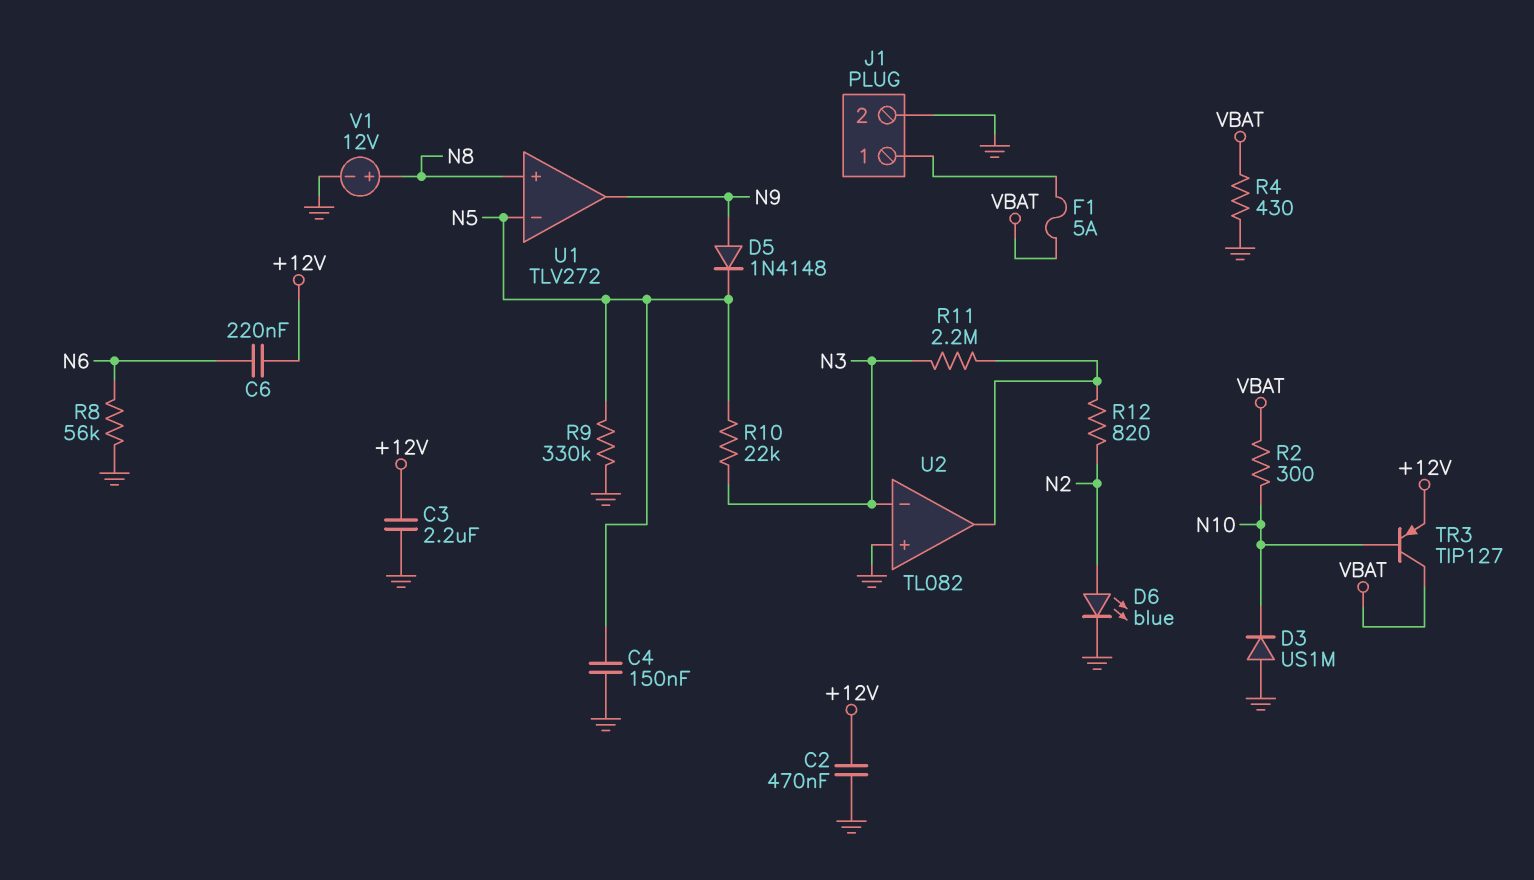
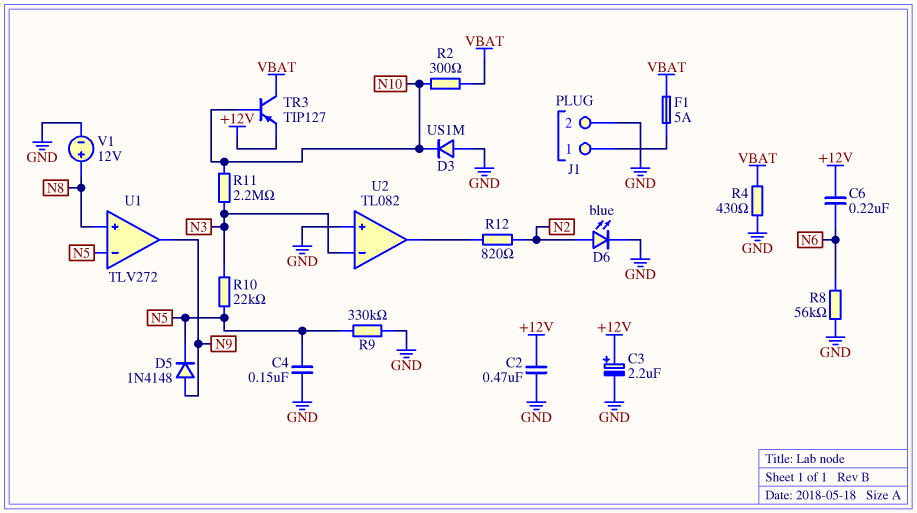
C3: 2.2uF (+12V, GND) -> 2.2uF (plus +12V, minus GND)
R11: 2.2M (N3, U2/out) -> 2.2M (N3, N10)

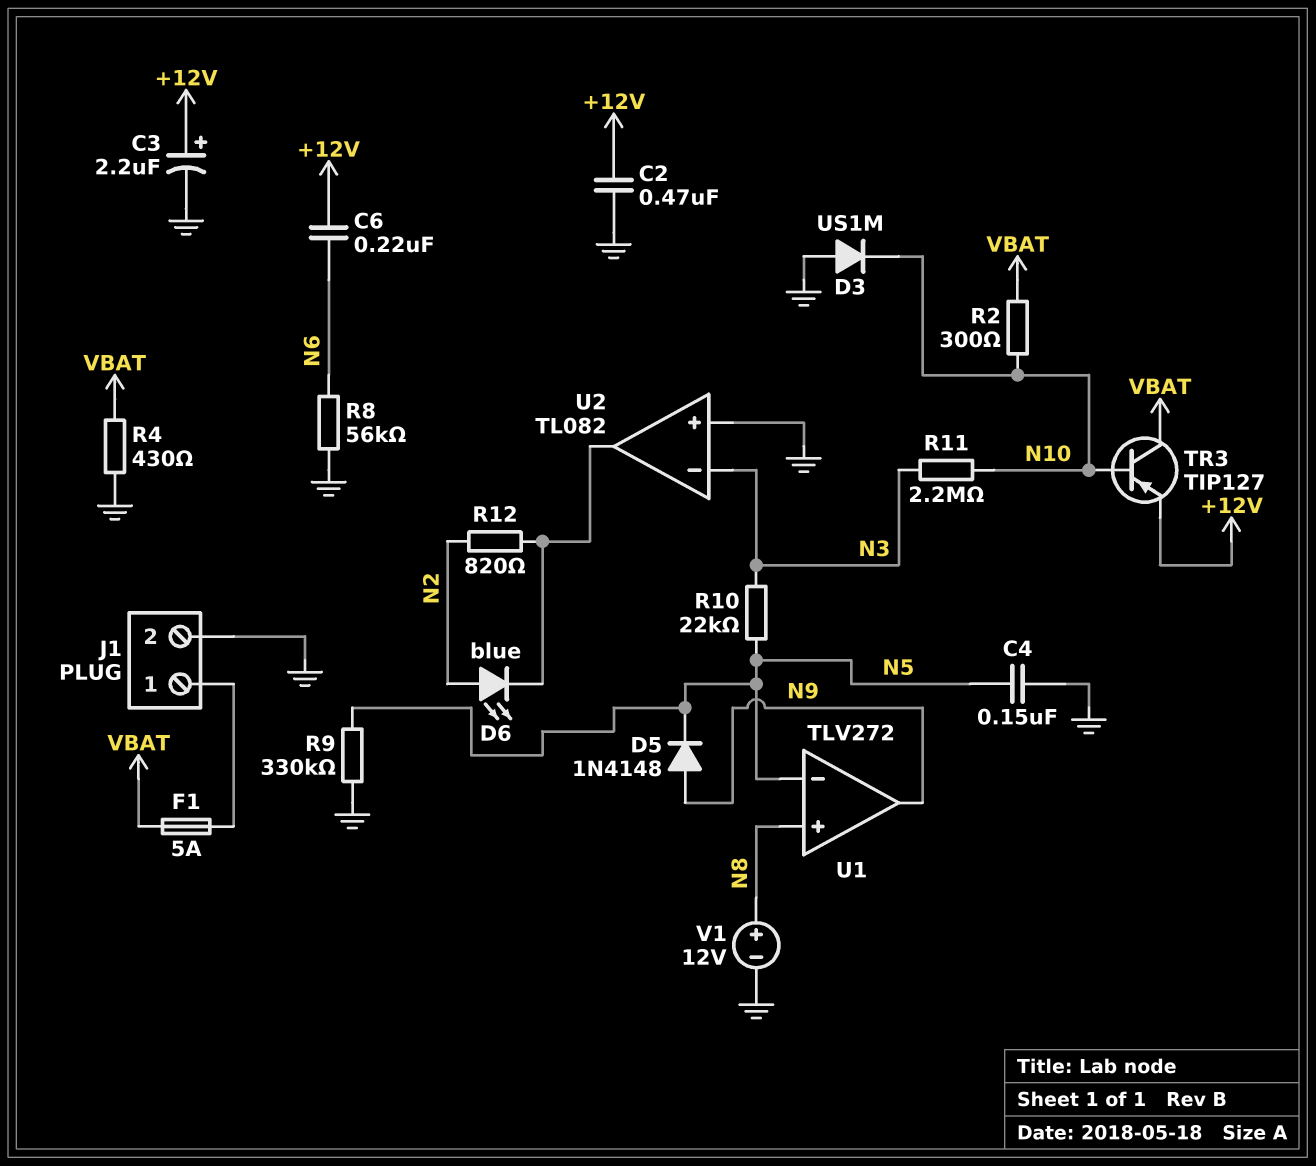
D6: LED blue (A N2, K GND) -> LED blue (A N2, K U2/out)

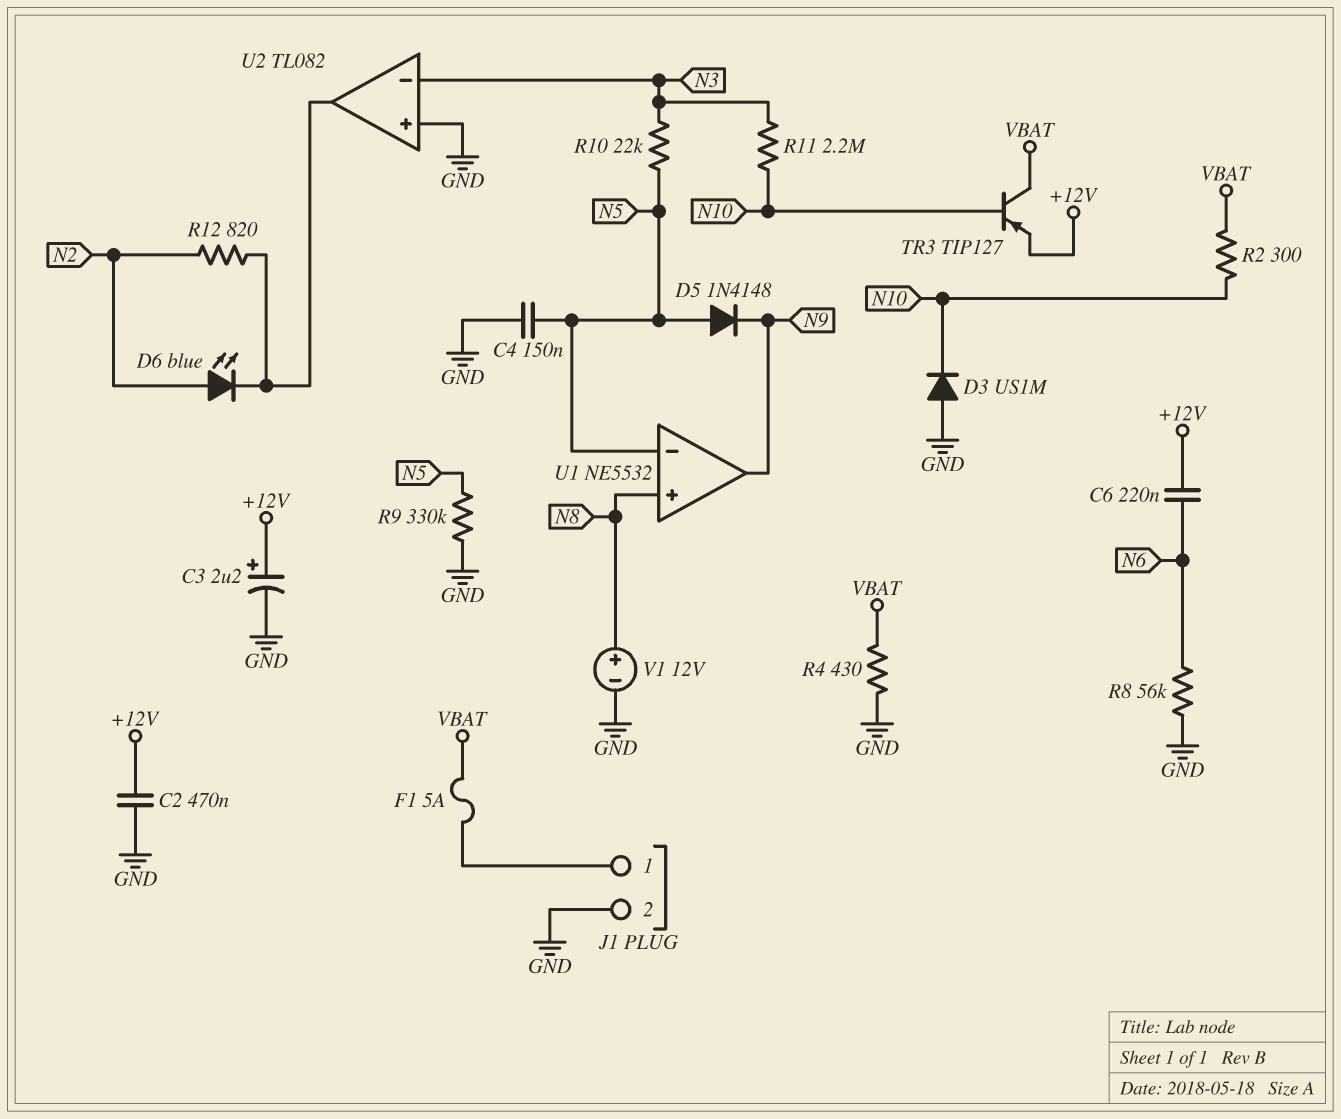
D5: diode 1N4148 (A N9, K N5) -> diode 1N4148 (A N5, K N9)
U1: TLV272 -> NE5532

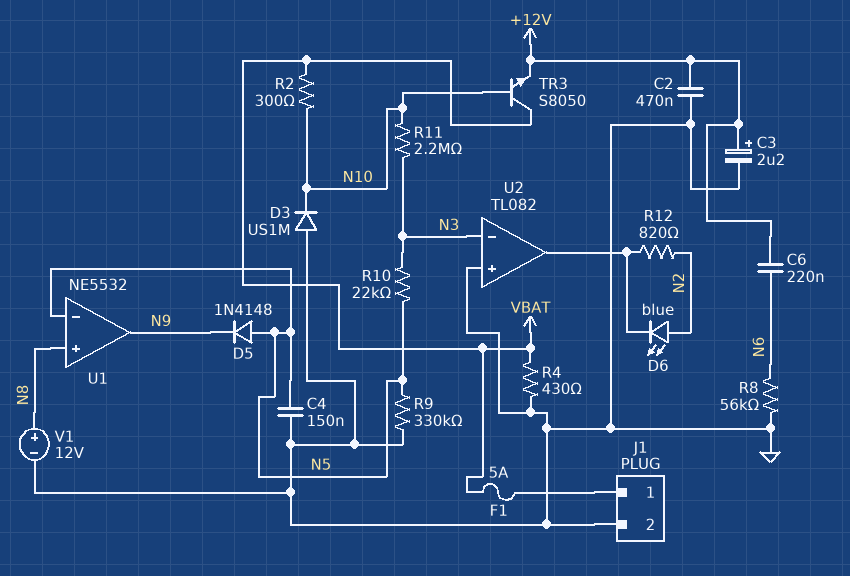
TR3: PNP TIP127 (B N10, C VBAT, E +12V) -> NPN S8050 (B N10, C VBAT, E +12V)

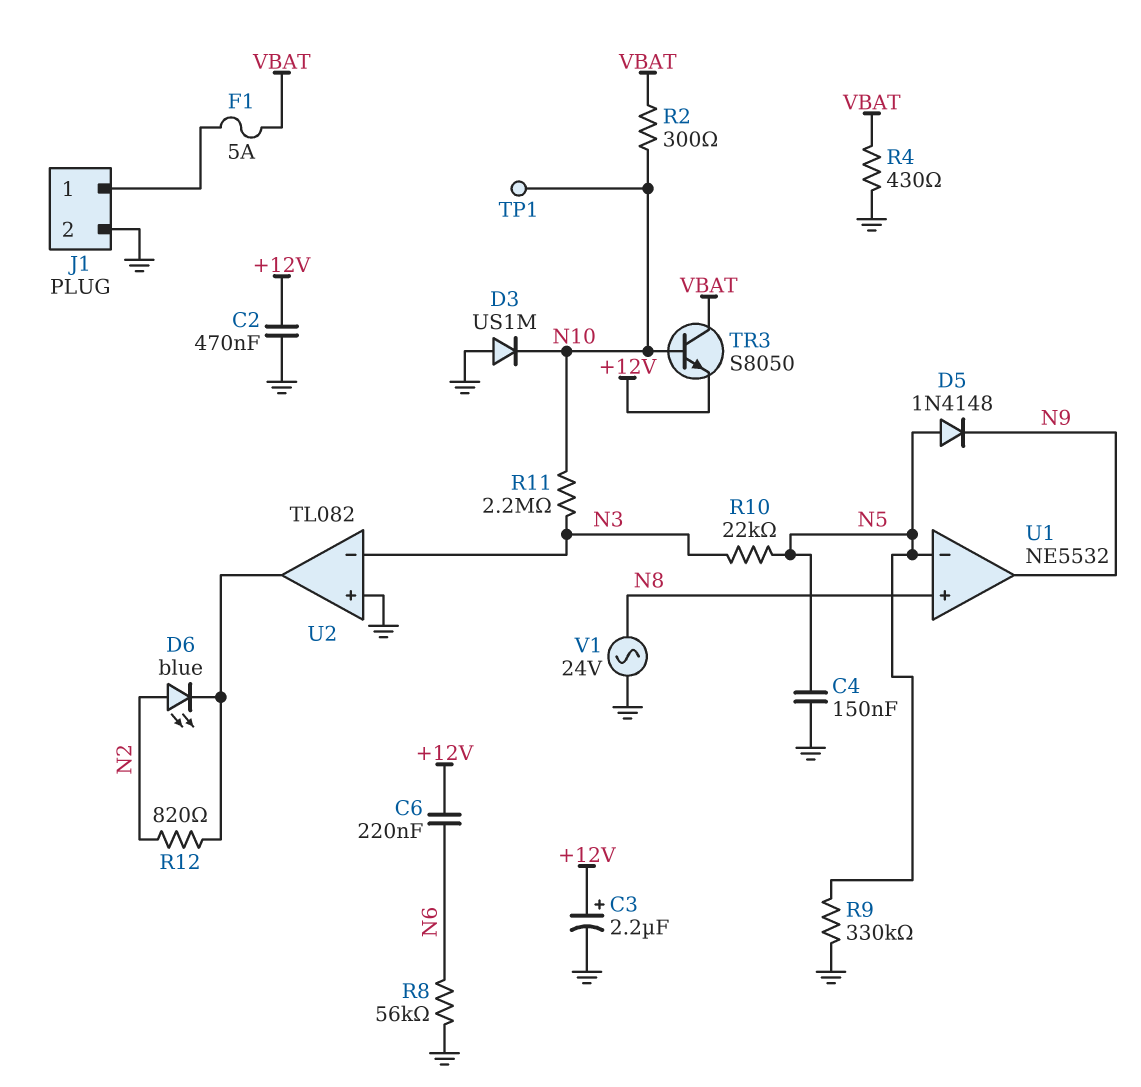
TP1: none -> test point (N10)
V1: 12V (plus N8, minus GND) -> AC 24V (GND, N8)

